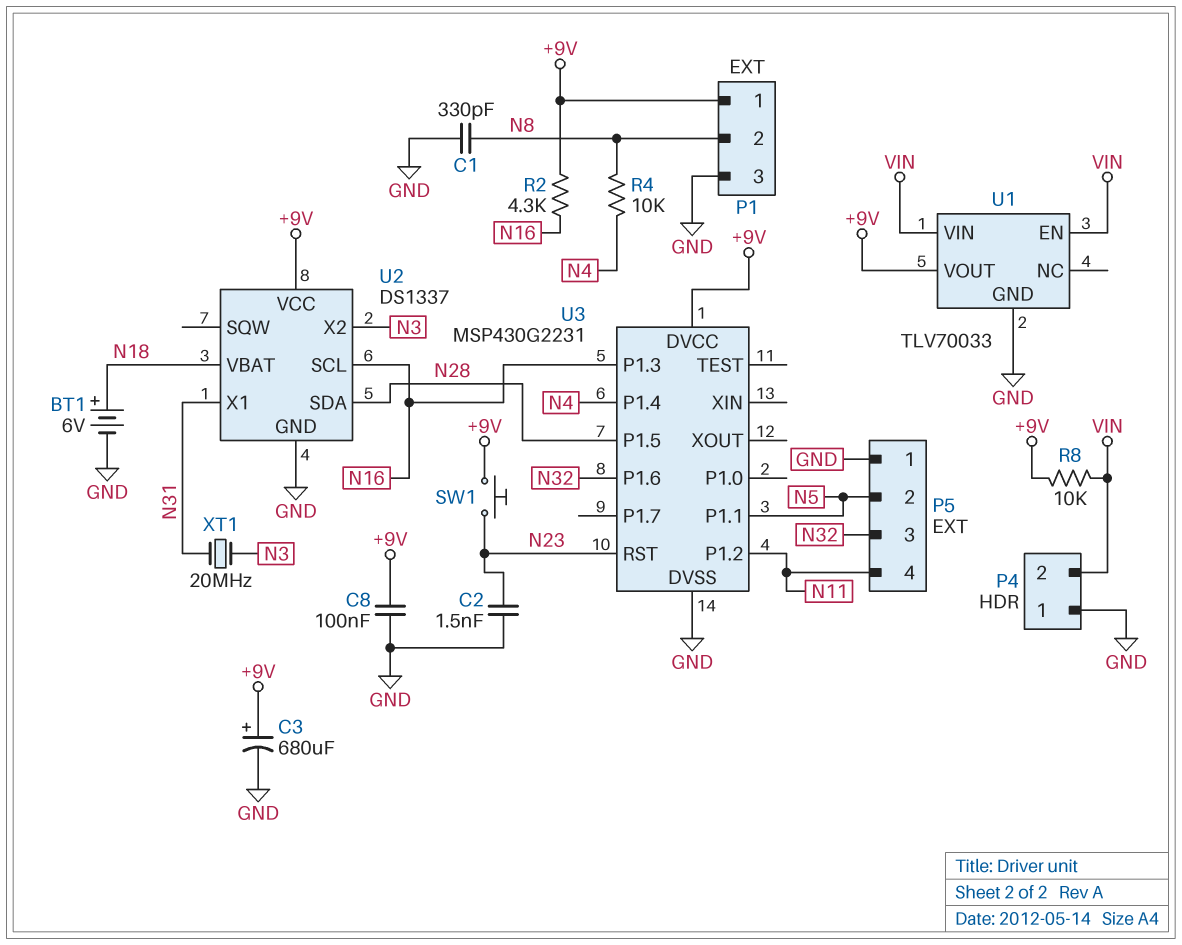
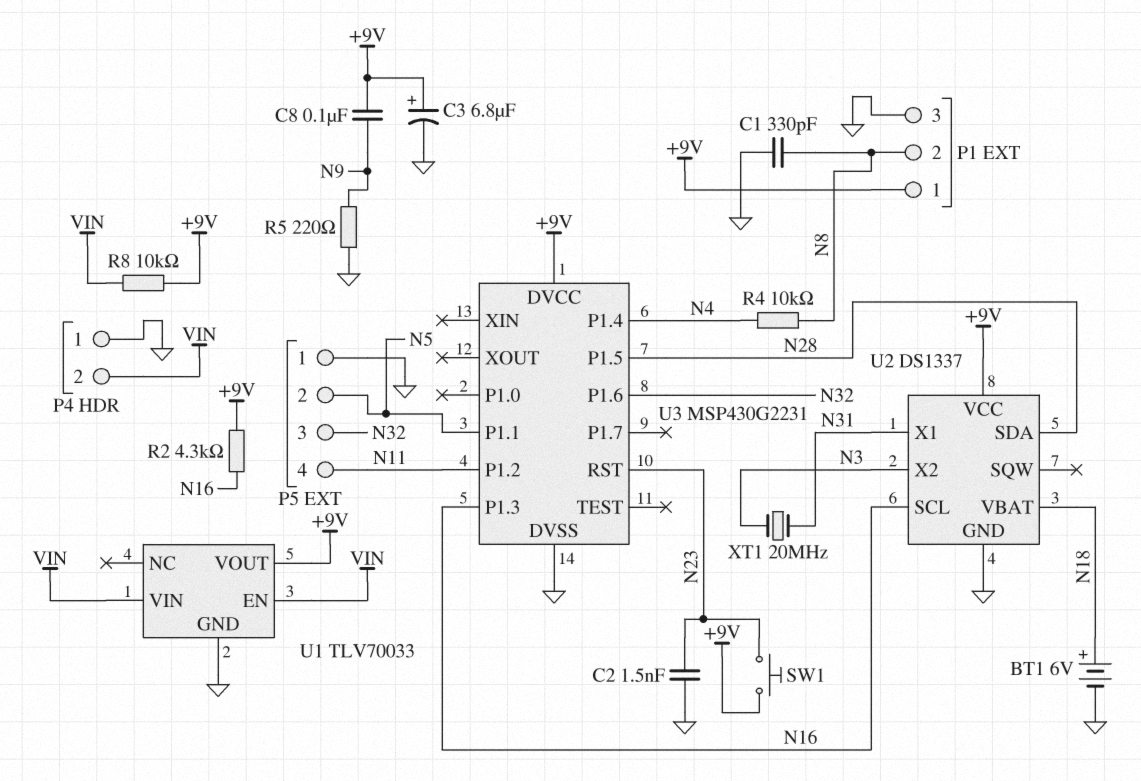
C3: 680uF (plus +9V, minus GND) -> 6.8uF (plus +9V, minus GND)
C8: 100nF (+9V, GND) -> 100nF (+9V, N9)
R5: none -> 220 (GND, N9)

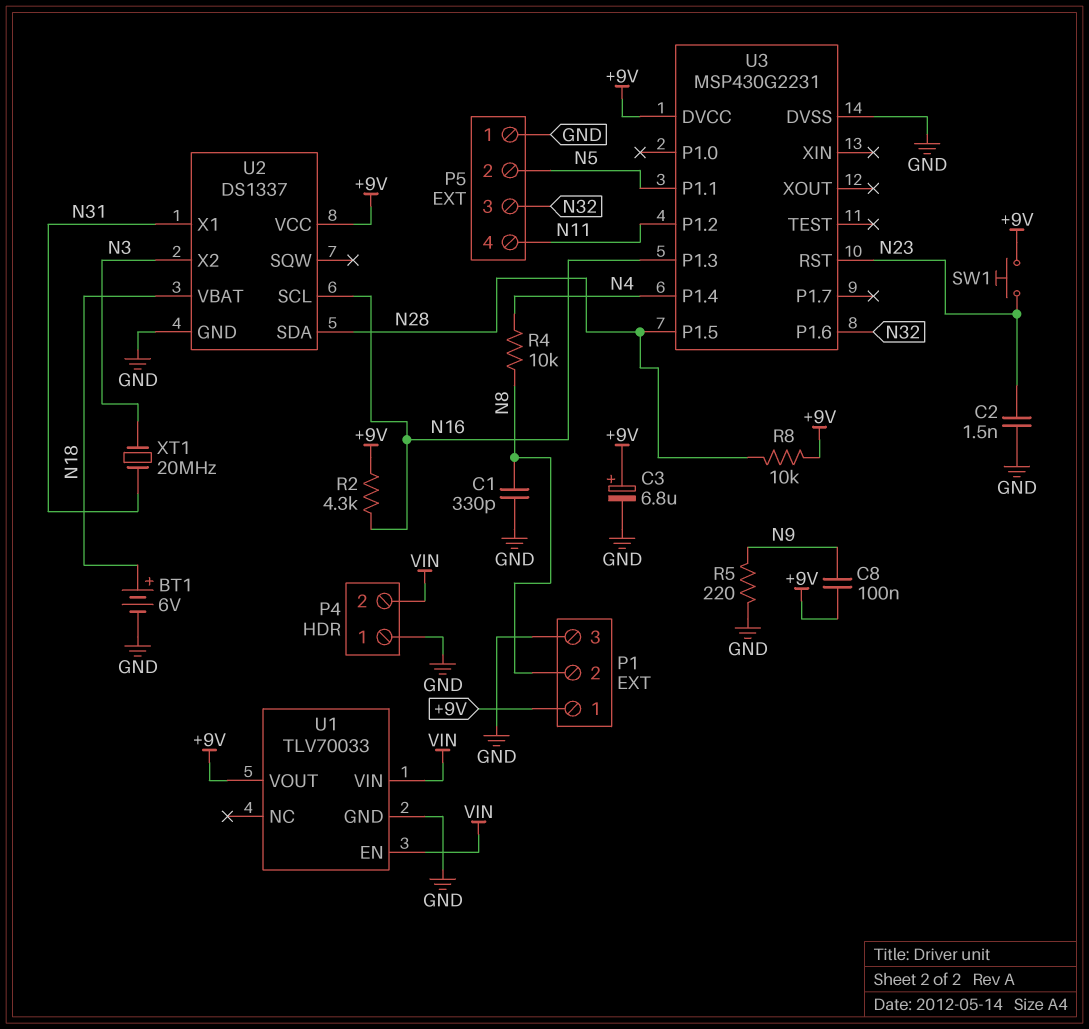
R8: 10k (+9V, VIN) -> 10k (+9V, N28)

